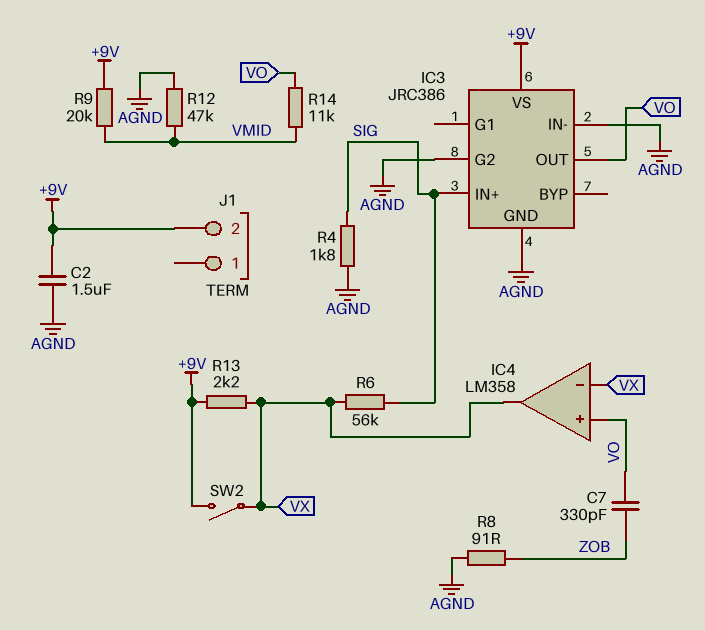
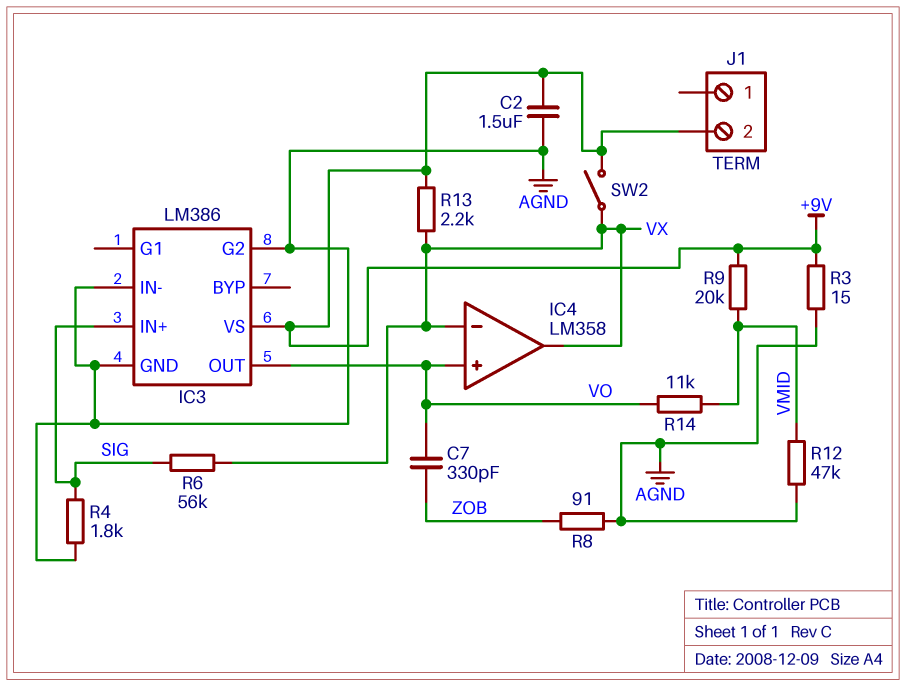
IC3: JRC386 -> LM386
R3: none -> 15 (+9V, AGND)

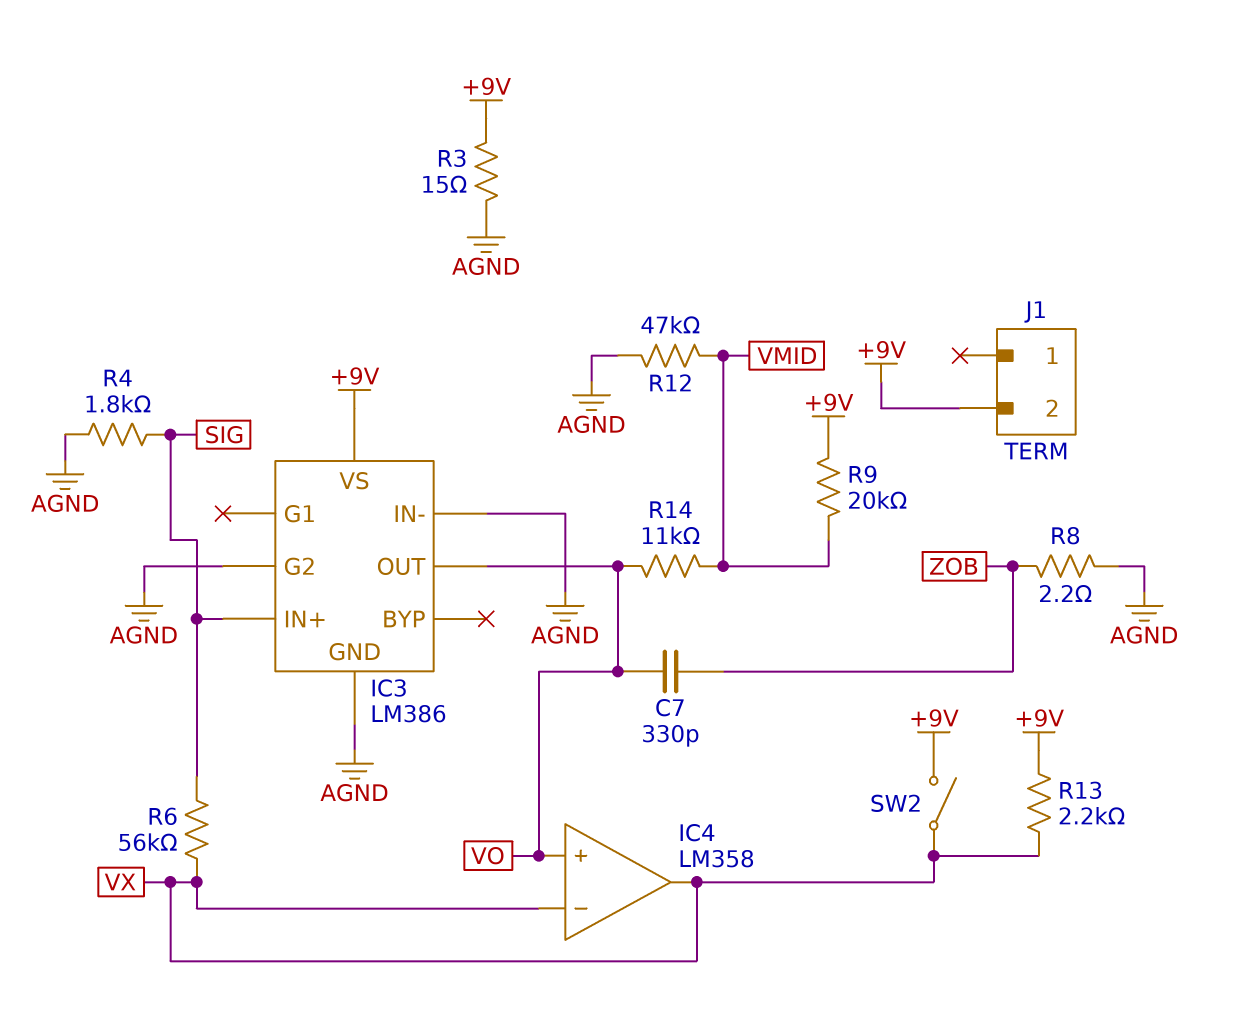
C2: 1.5uF (+9V, AGND) -> none
R8: 91 (AGND, ZOB) -> 2.2 (AGND, ZOB)

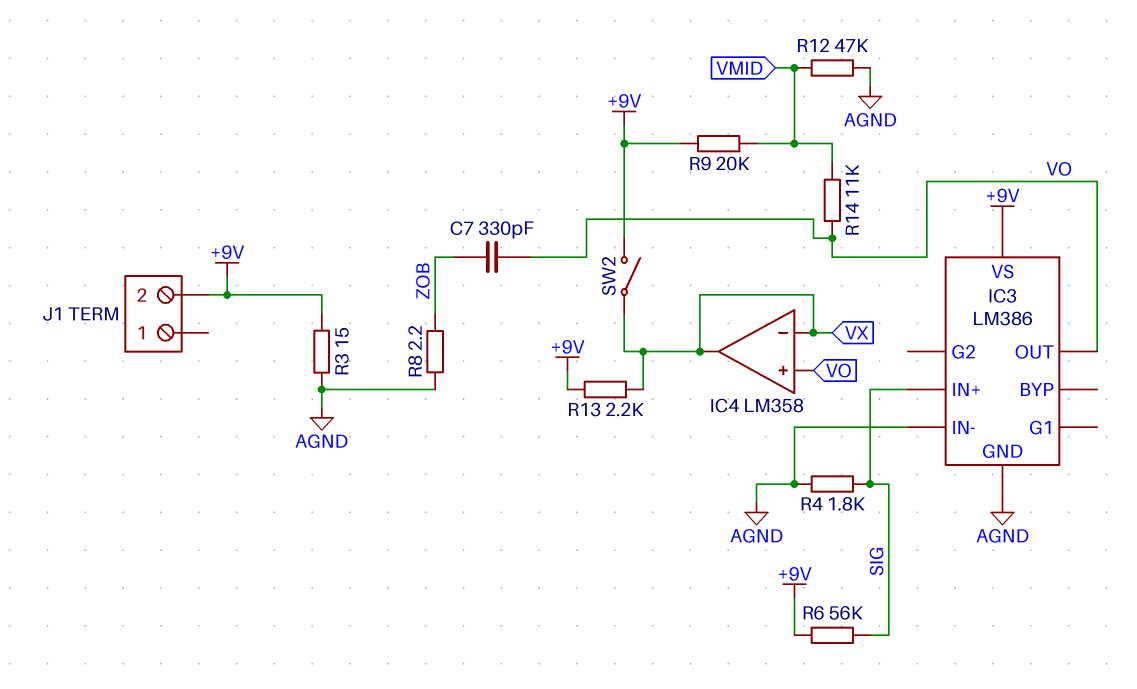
IC3 pin G2: AGND -> none
R6: 56k (SIG, VX) -> 56k (+9V, SIG)

